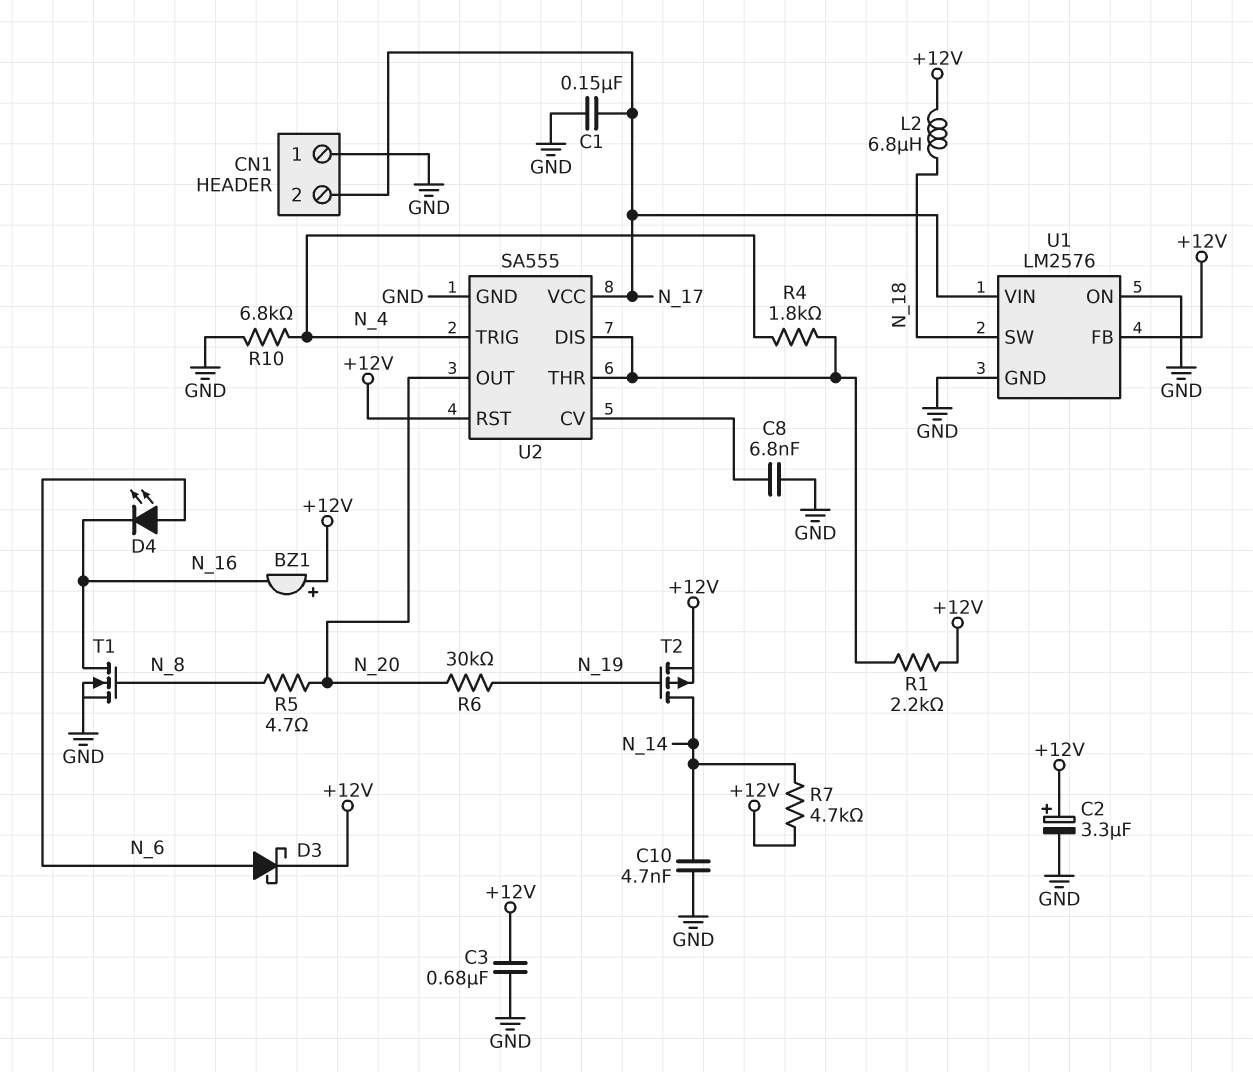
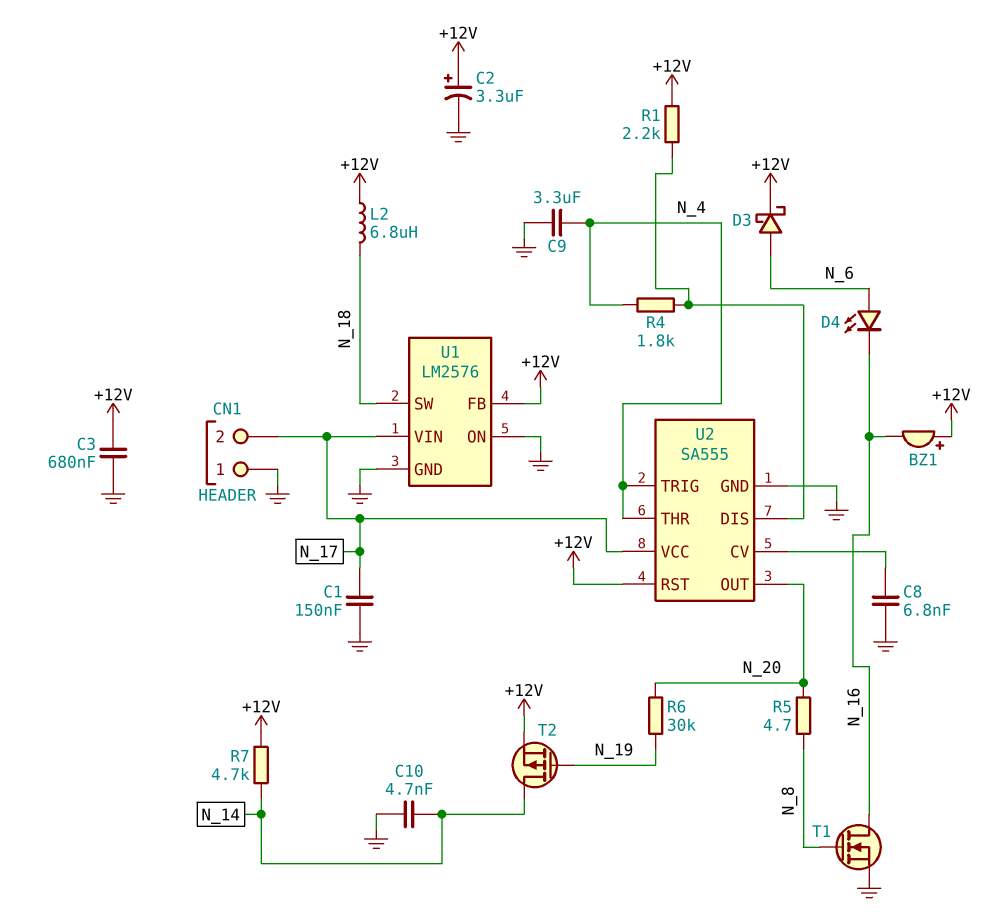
C9: none -> 3.3uF (GND, N_4)
R10: 6.8k (GND, N_4) -> none
U2 pin THR: U2/DIS -> N_4

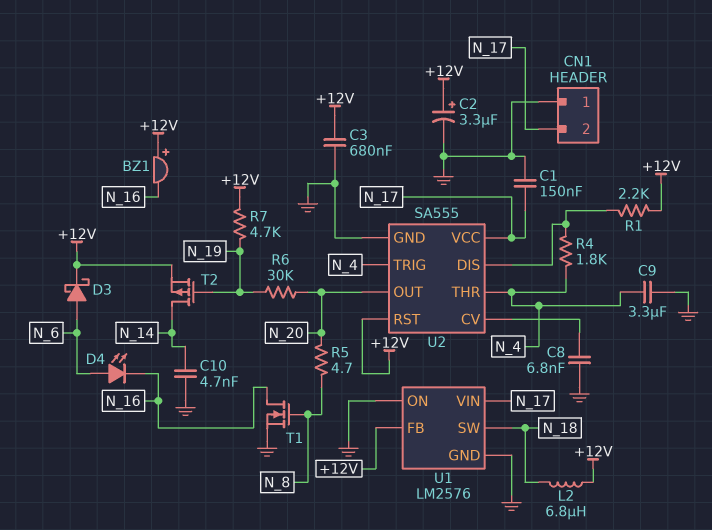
R7: 4.7k (+12V, N_14) -> 4.7k (+12V, N_19)

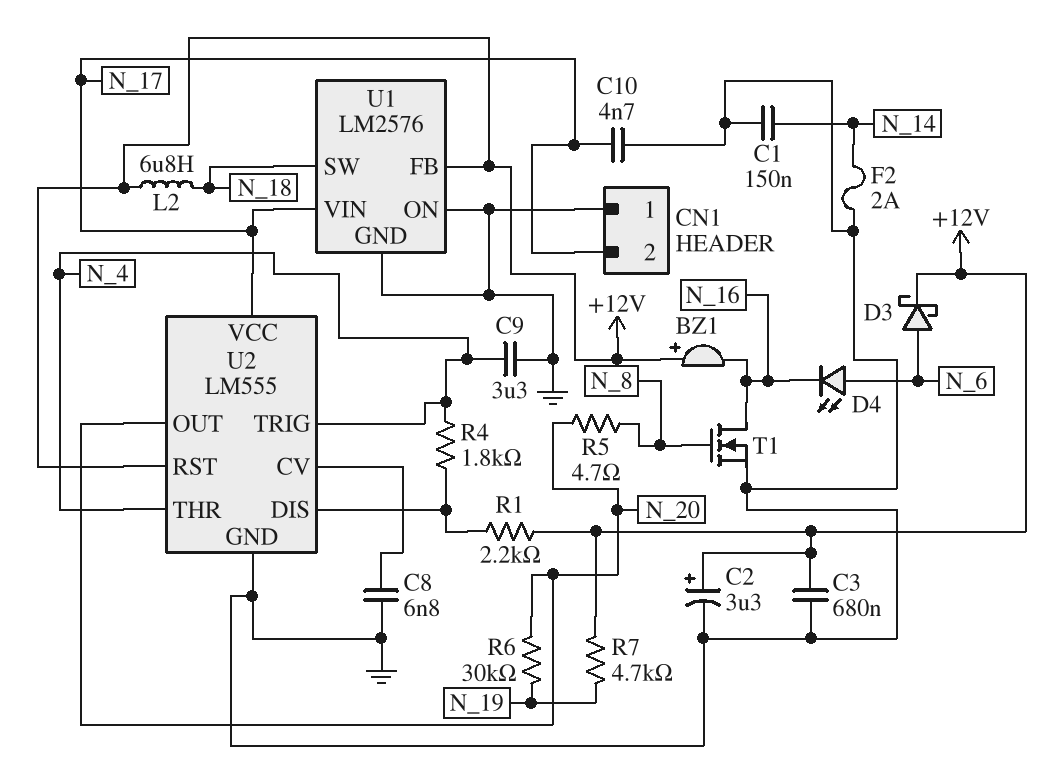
C1: 150nF (GND, N_17) -> 150nF (GND, N_14)
C10: 4.7nF (GND, N_14) -> 4.7nF (GND, N_17)
F2: none -> 2A (GND, N_14)
T2: PMOS (G N_19, D N_14, S +12V) -> none
U2: SA555 -> LM555

